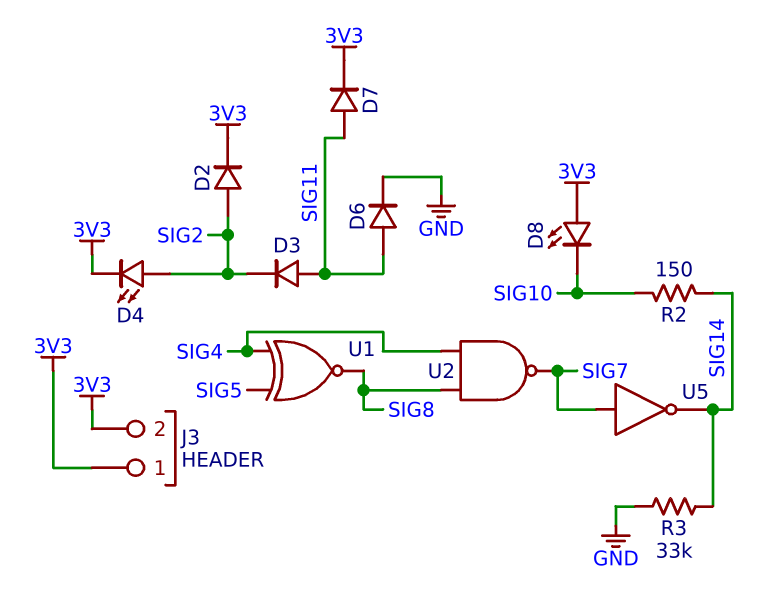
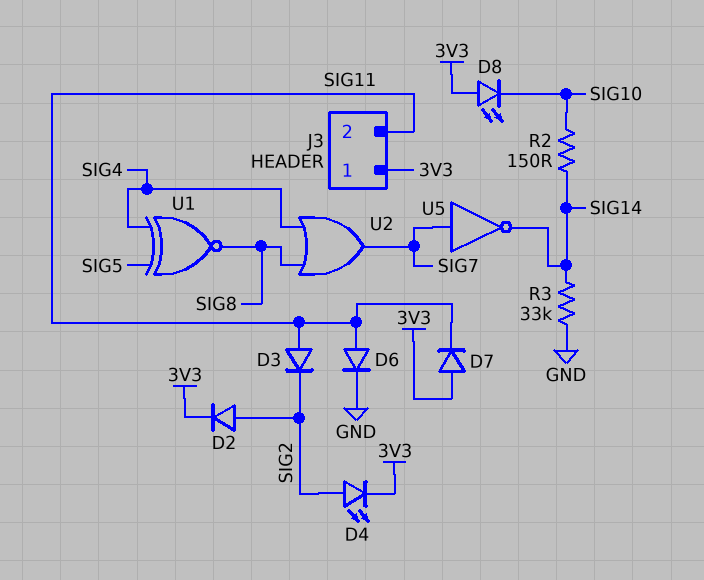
D7: diode (A SIG11, K 3V3) -> diode (A 3V3, K SIG11)
J3 pin 2: 3V3 -> SIG11
U2: NAND (in SIG4, in SIG8, out SIG7) -> OR (in SIG4, in SIG8, out SIG7)

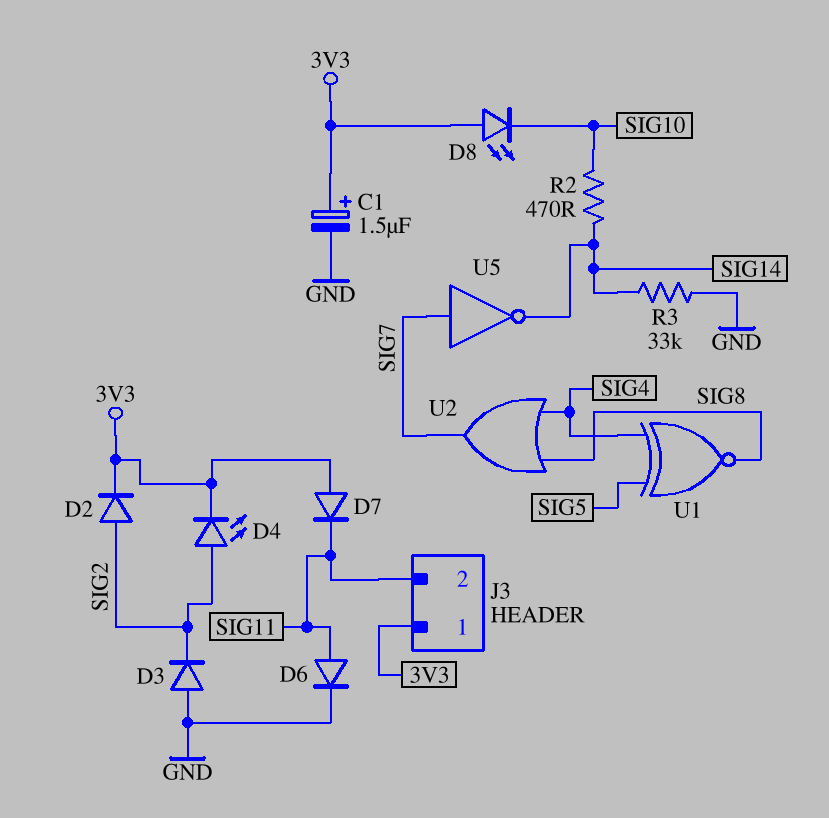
C1: none -> 1.5uF (plus 3V3, minus GND)
D3: diode (A SIG11, K SIG2) -> diode (A GND, K SIG2)
R2: 150 (SIG10, SIG14) -> 470 (SIG10, SIG14)

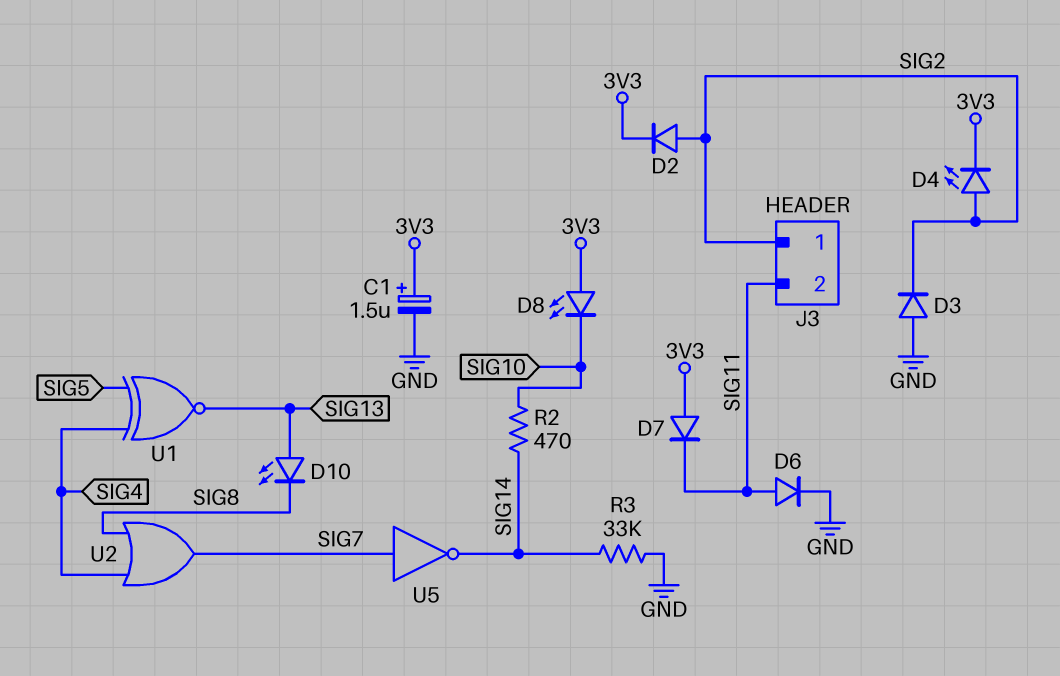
D10: none -> LED (A SIG13, K SIG8)
J3 pin 1: 3V3 -> SIG2
U1: XNOR (in SIG4, in SIG5, out SIG8) -> XNOR (in SIG4, in SIG5, out SIG13)

